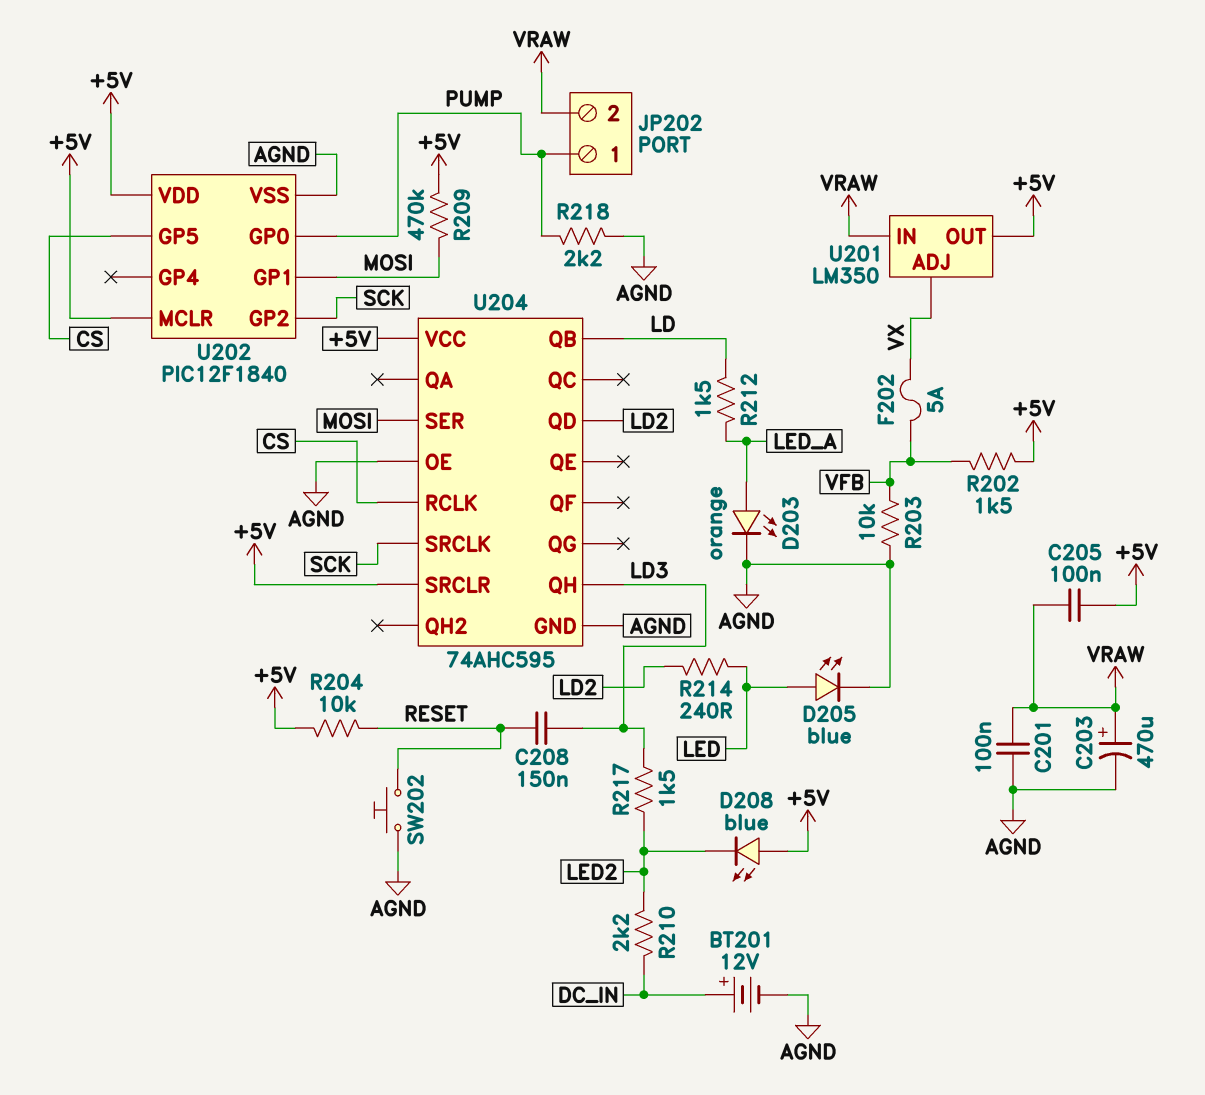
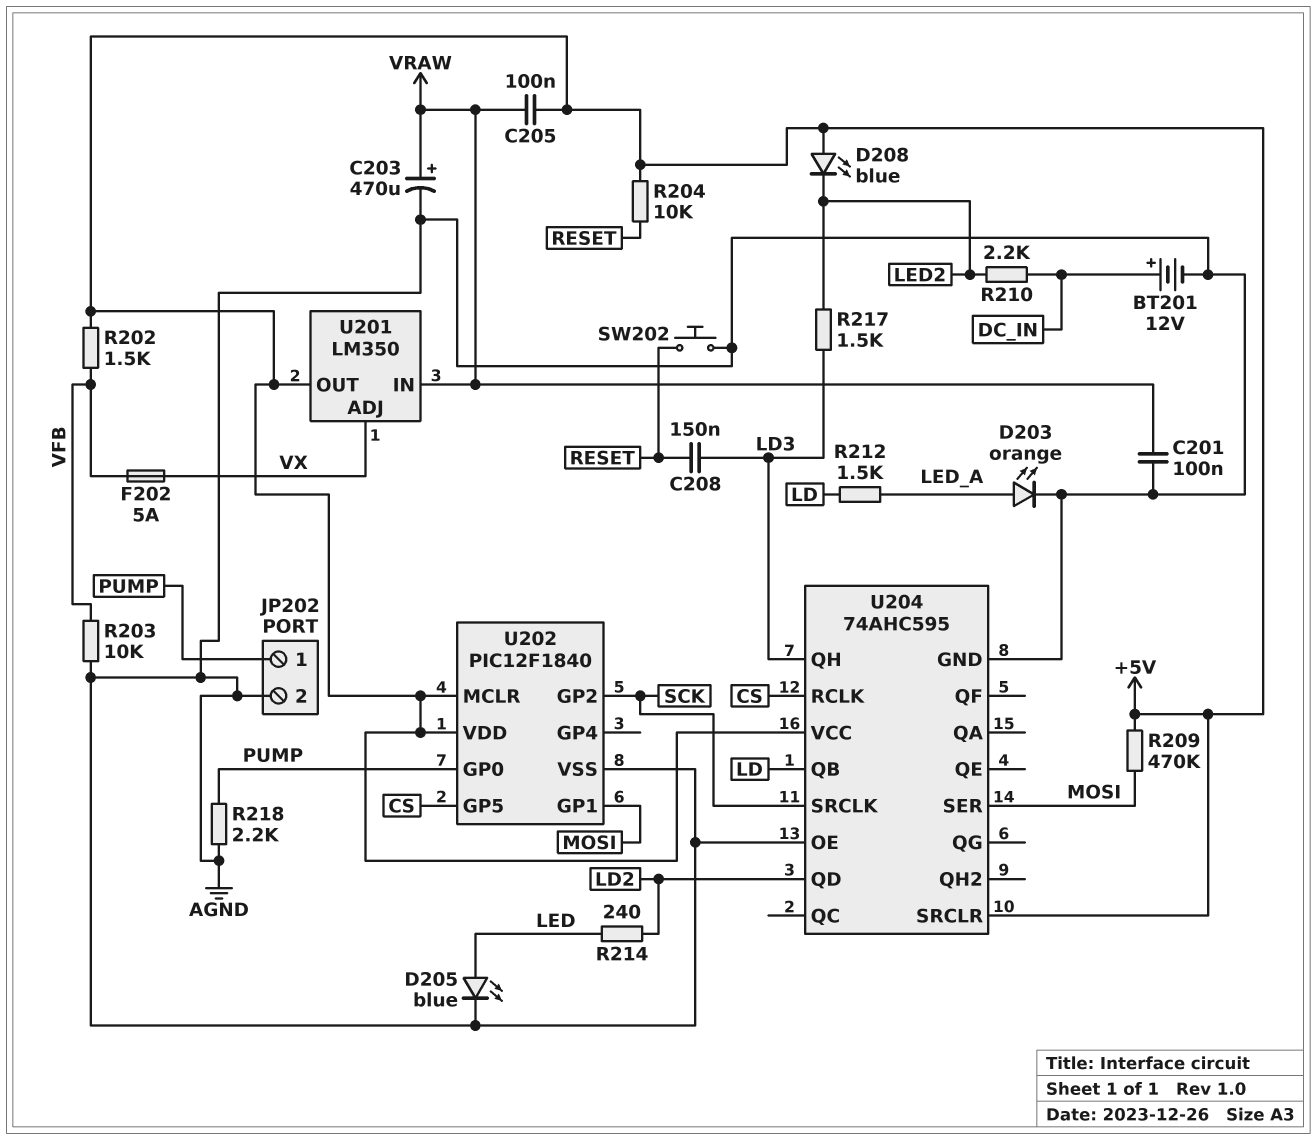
JP202 pin 2: VRAW -> AGND

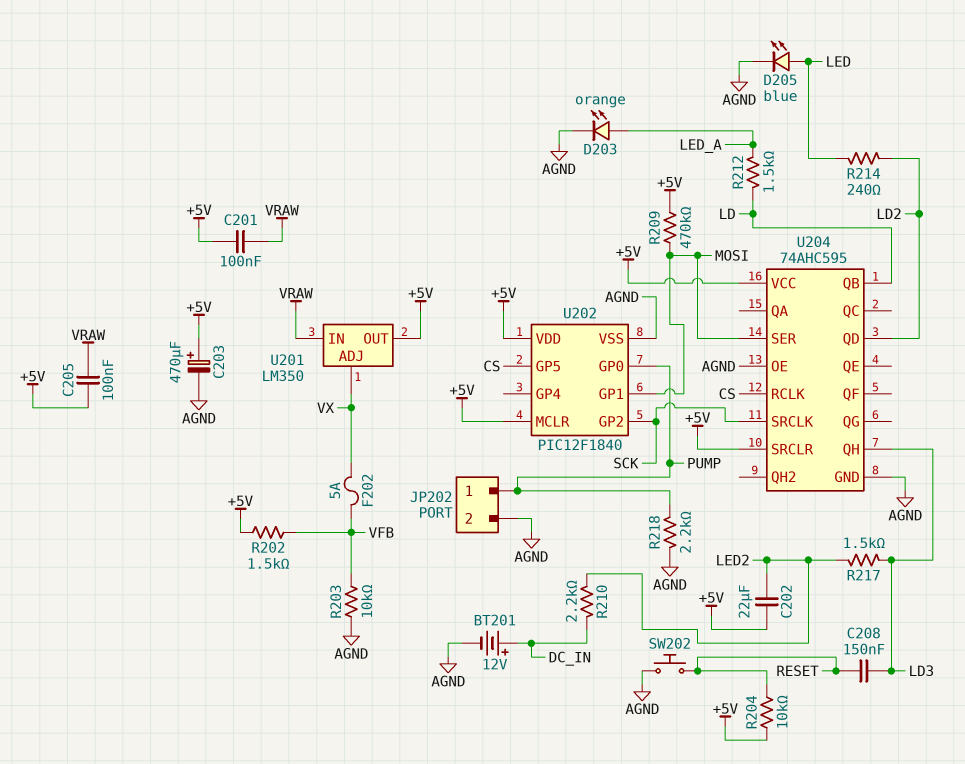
C201: 100nF (AGND, VRAW) -> 100nF (+5V, VRAW)
C202: none -> 22uF (+5V, LED2)
C203: 470uF (plus VRAW, minus AGND) -> 470uF (plus +5V, minus AGND)
D208: LED blue (A +5V, K LED2) -> none

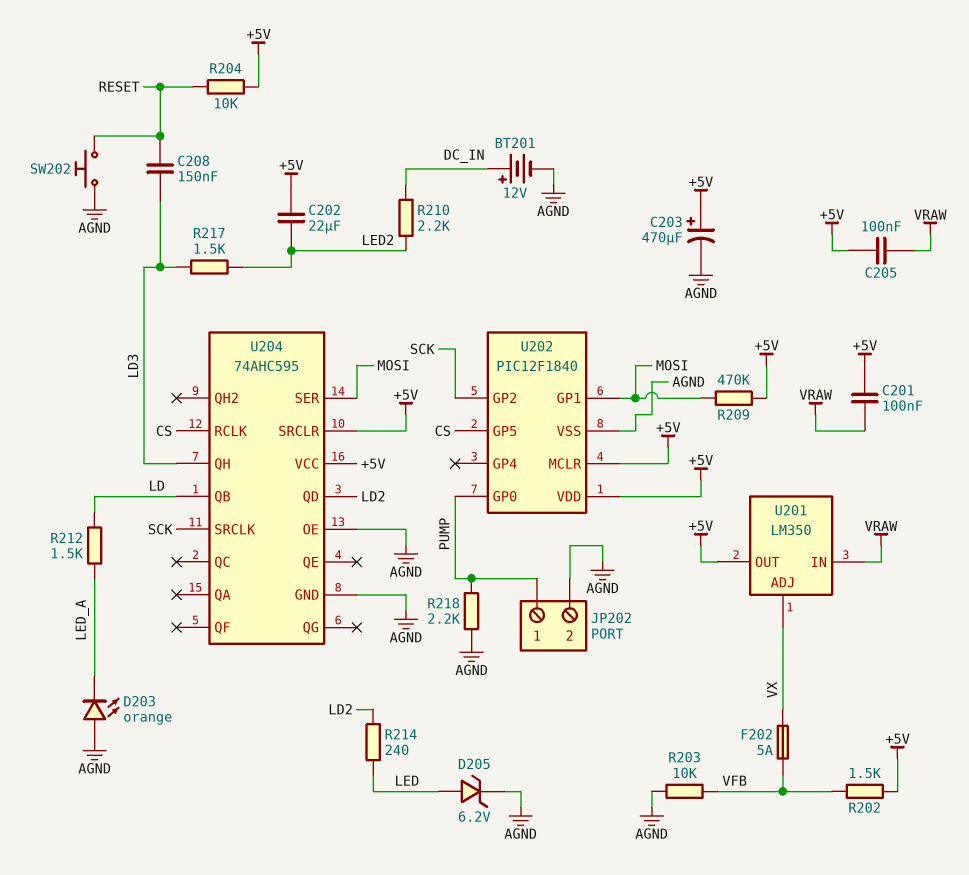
D203: LED orange (A LED_A, K AGND) -> LED orange (A AGND, K LED_A)
D205: LED blue (A LED, K AGND) -> zener 6.2V (A LED, K AGND)

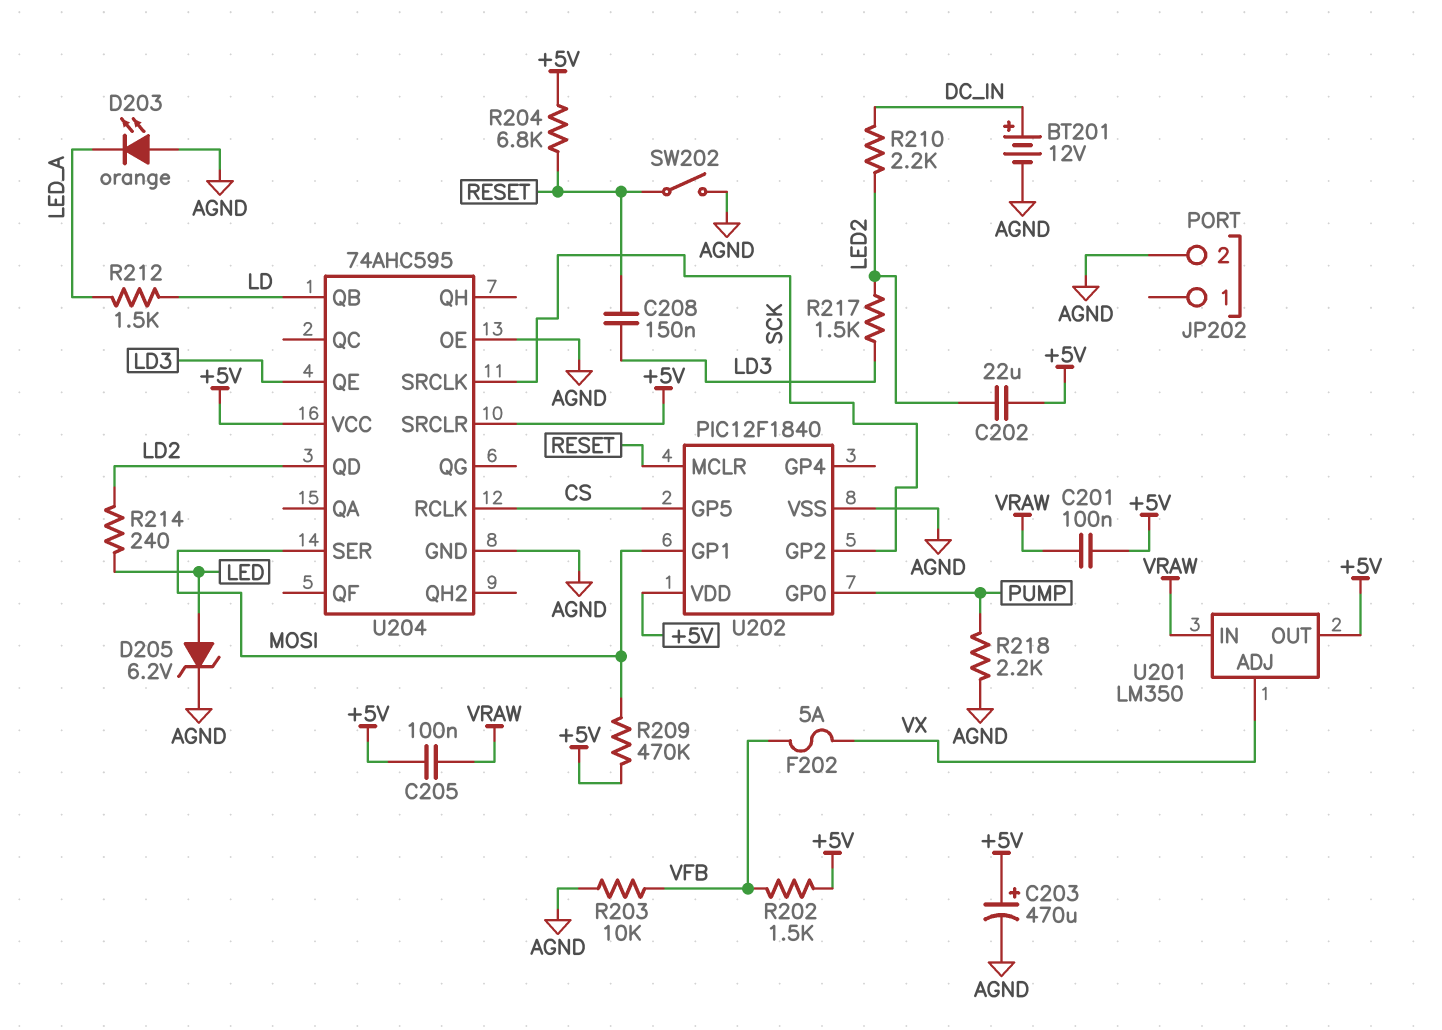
JP202 pin 1: PUMP -> none
R204: 10k (+5V, RESET) -> 6.8k (+5V, RESET)
SW202: button (AGND, RESET) -> switch (AGND, RESET)
U202 pin MCLR: +5V -> RESET
U204 pin QE: none -> LD3
U204 pin QH: LD3 -> none

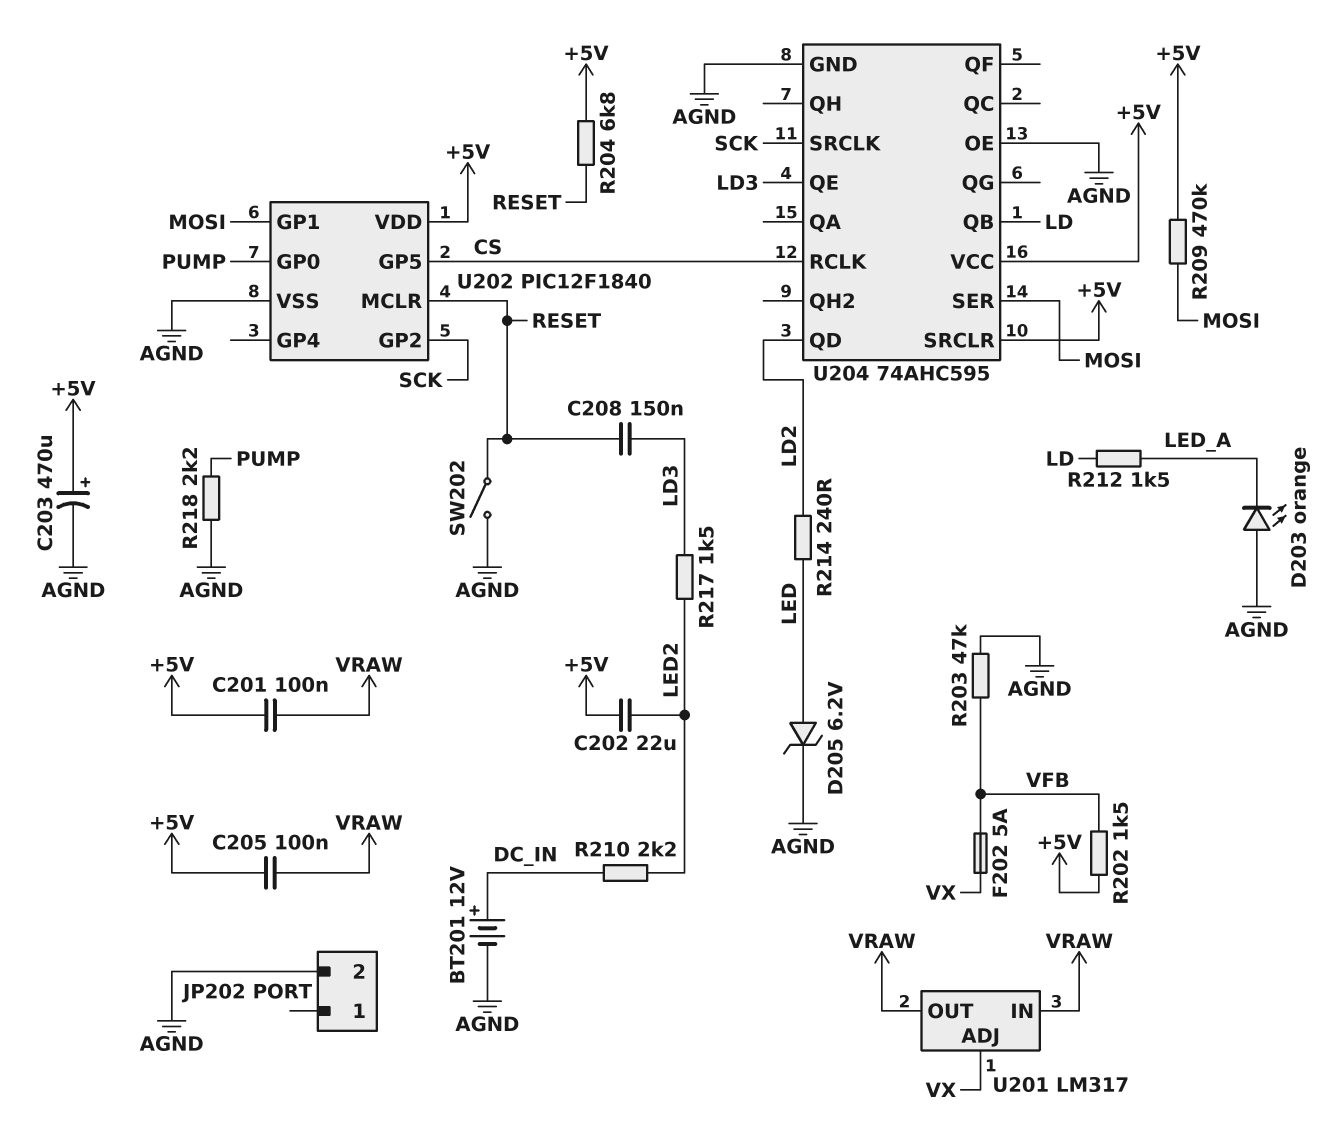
R203: 10k (AGND, VFB) -> 47k (AGND, VFB)
U201: LM350 -> LM317
U201 pin OUT: +5V -> VRAW

